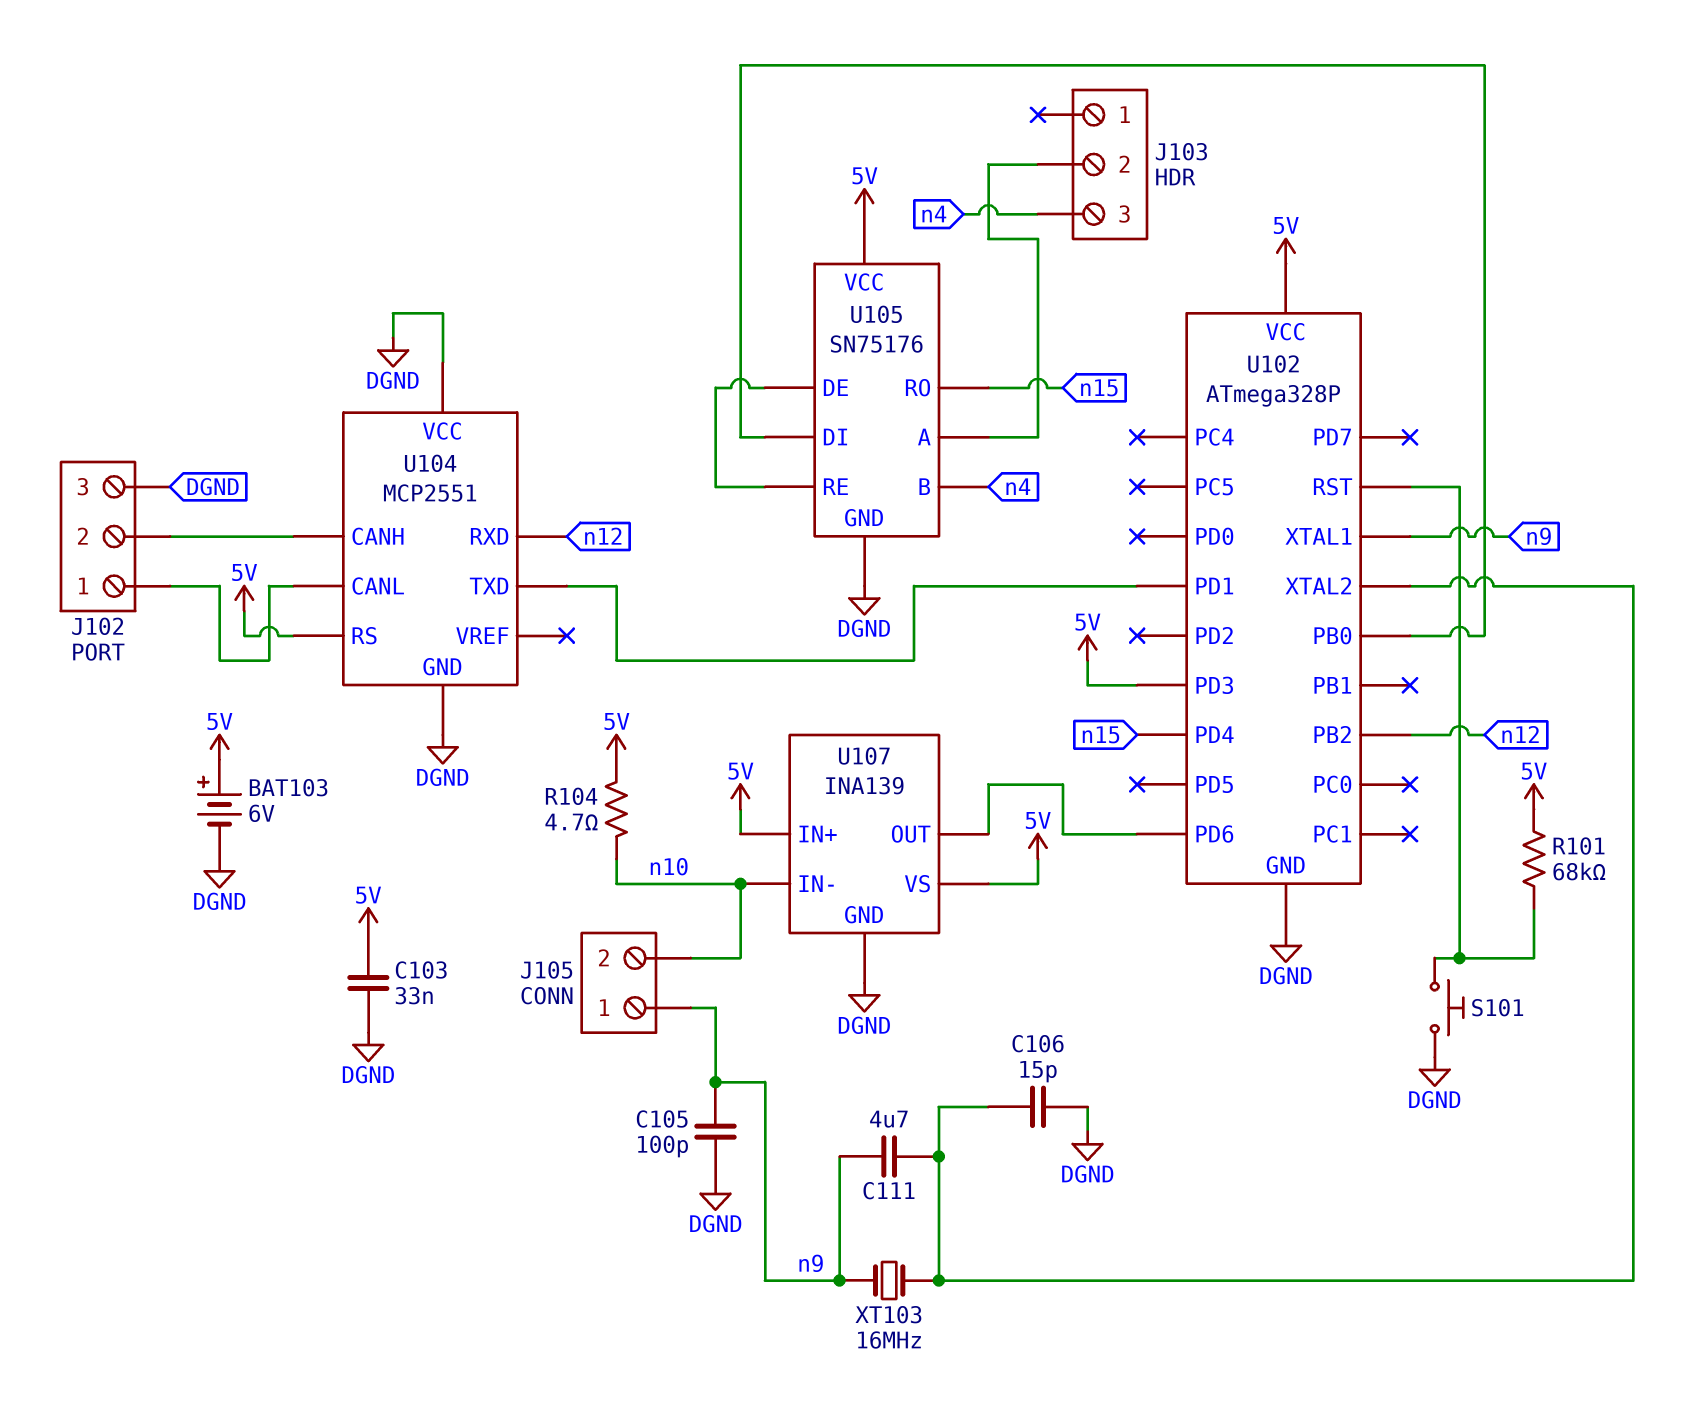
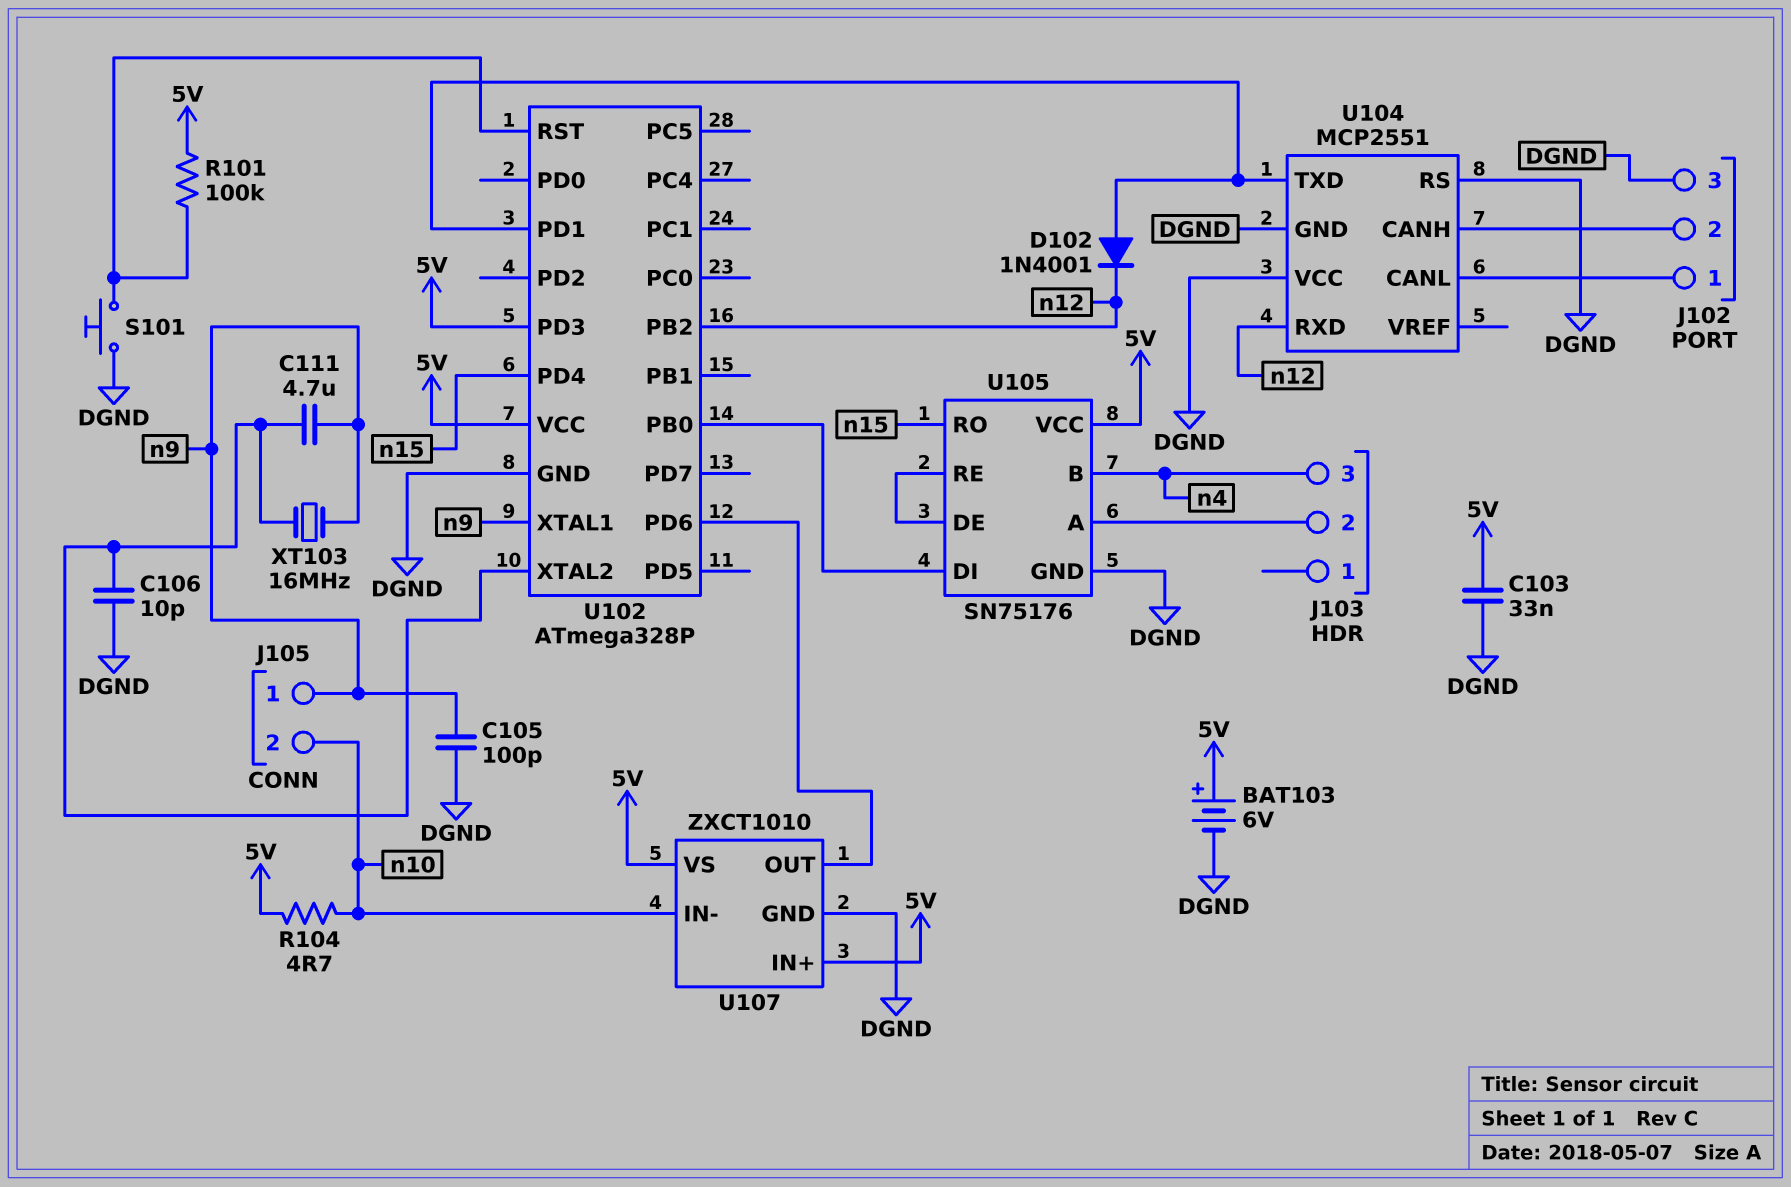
C106: 15pF (DGND, U102/XTAL2) -> 10pF (DGND, U102/XTAL2)
D102: none -> diode 1N4001 (A U102/PD1, K n12)
R101: 68k (5V, U102/RST) -> 100k (5V, U102/RST)
U104 pin RS: 5V -> DGND
U107: INA139 -> ZXCT1010

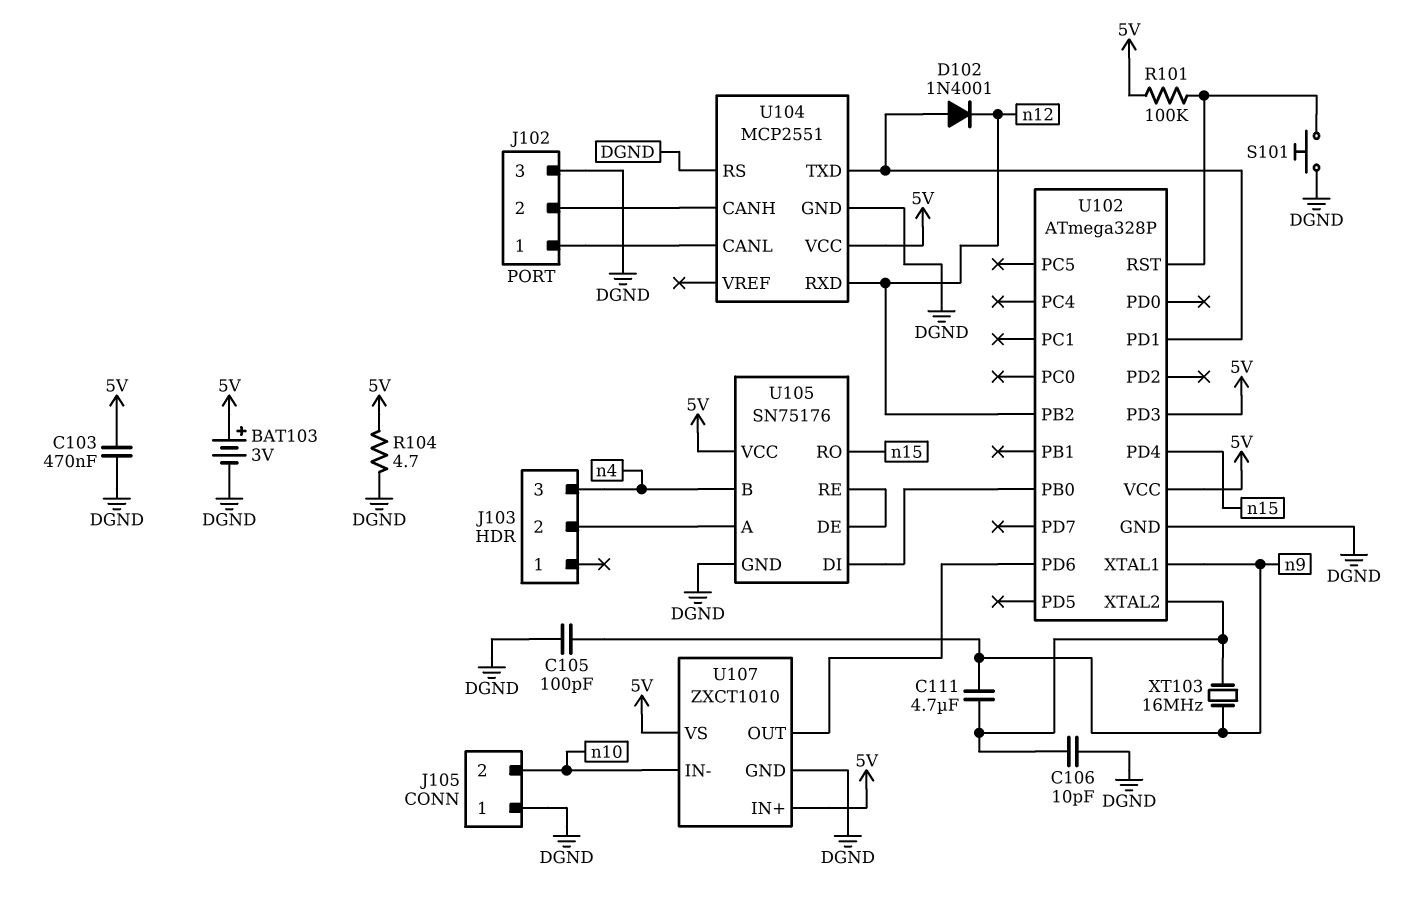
BAT103: 6V (plus 5V, minus DGND) -> 3V (plus 5V, minus DGND)
C103: 33nF (5V, DGND) -> 470nF (5V, DGND)
J105 pin 1: n9 -> DGND
R104: 4.7 (5V, n10) -> 4.7 (5V, DGND)
U104 pin VCC: DGND -> 5V

